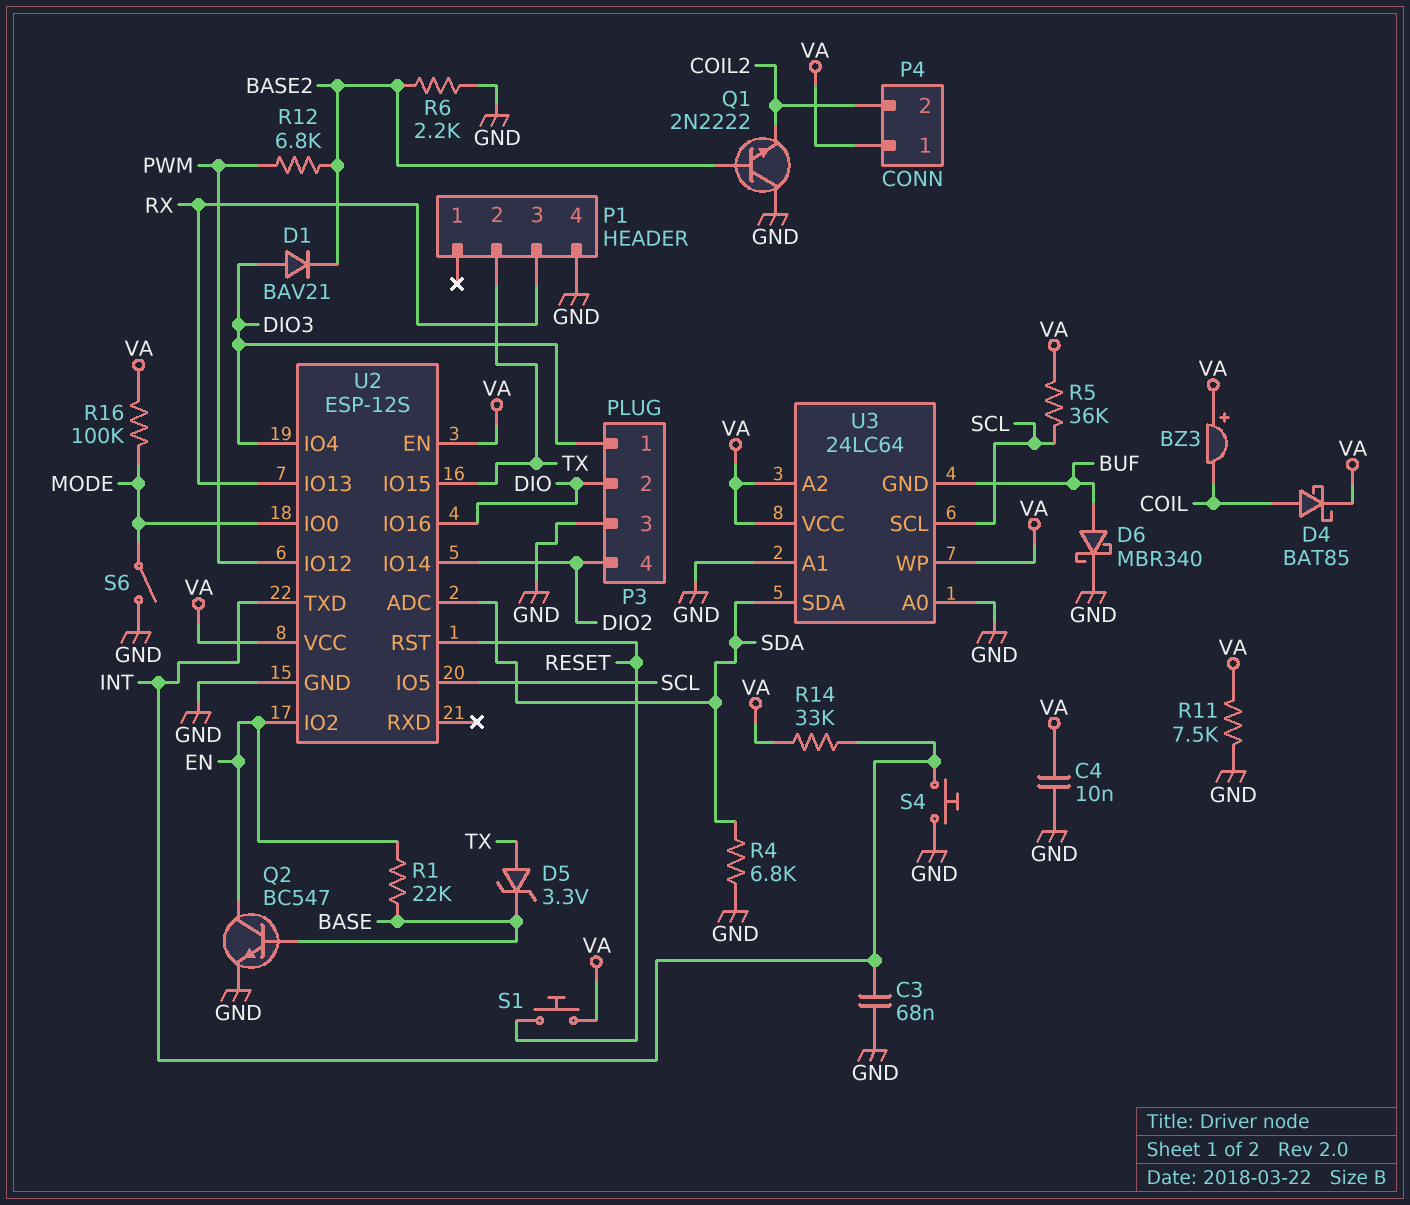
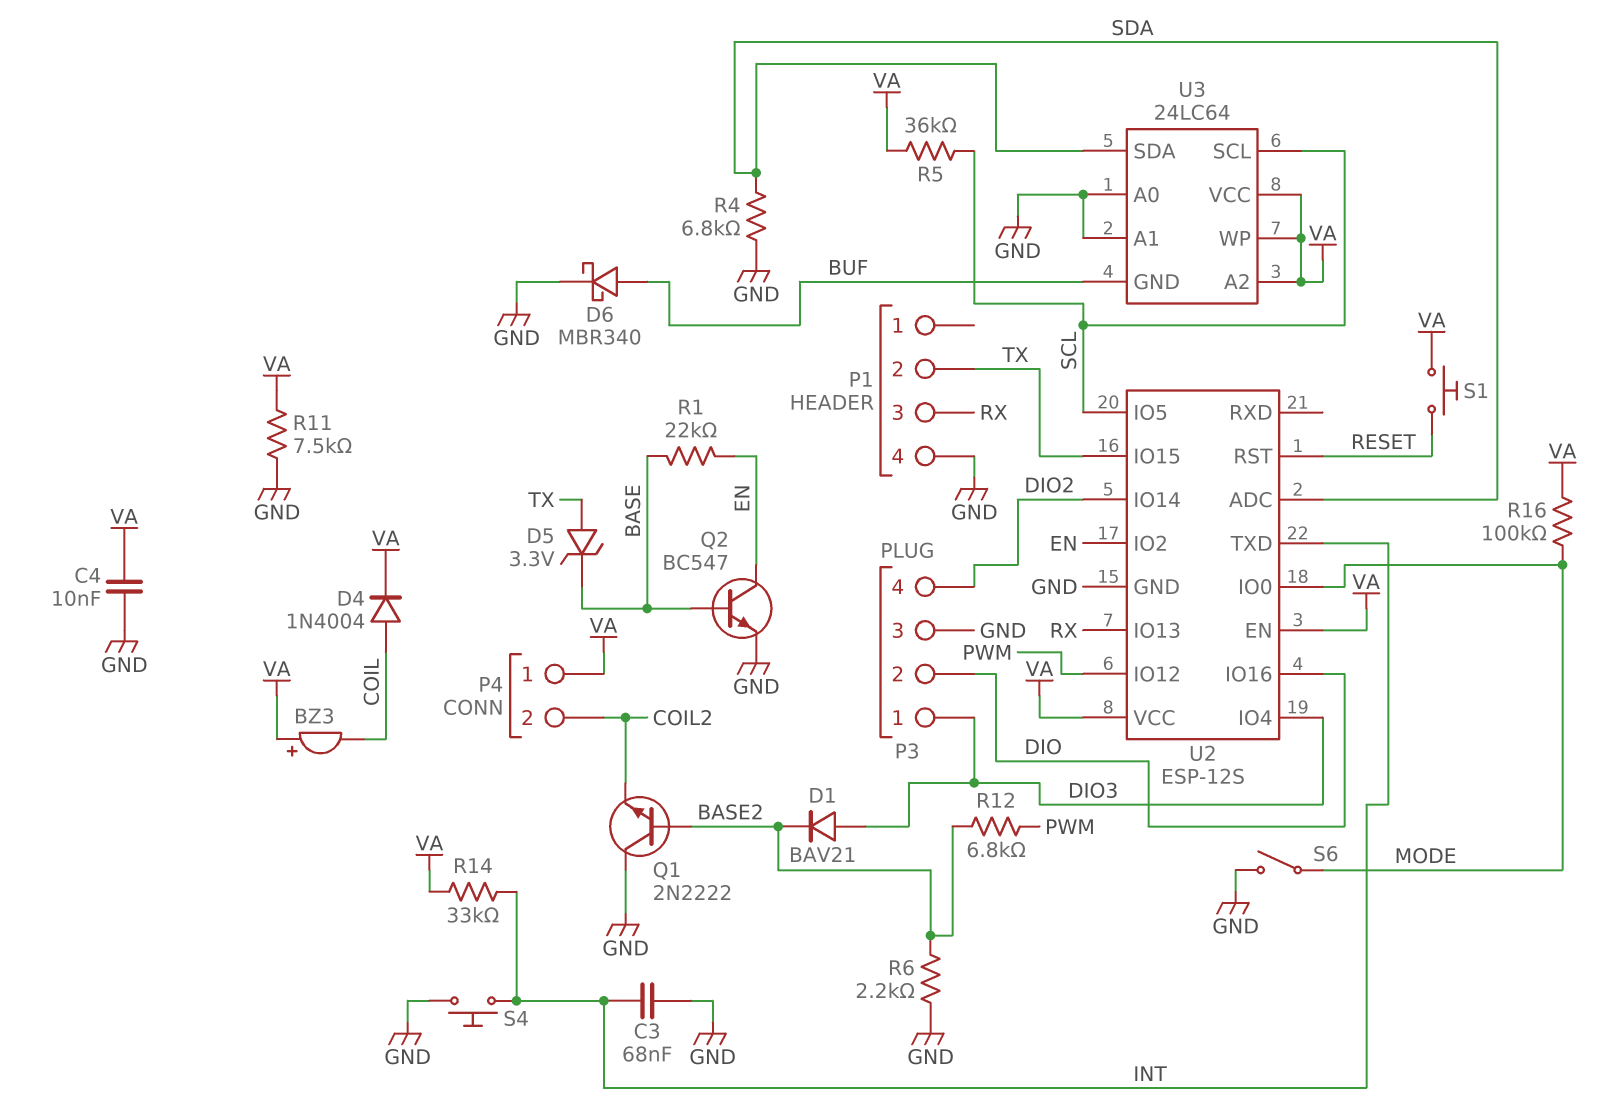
D4: schottky BAT85 (A COIL, K VA) -> diode 1N4004 (A COIL, K VA)

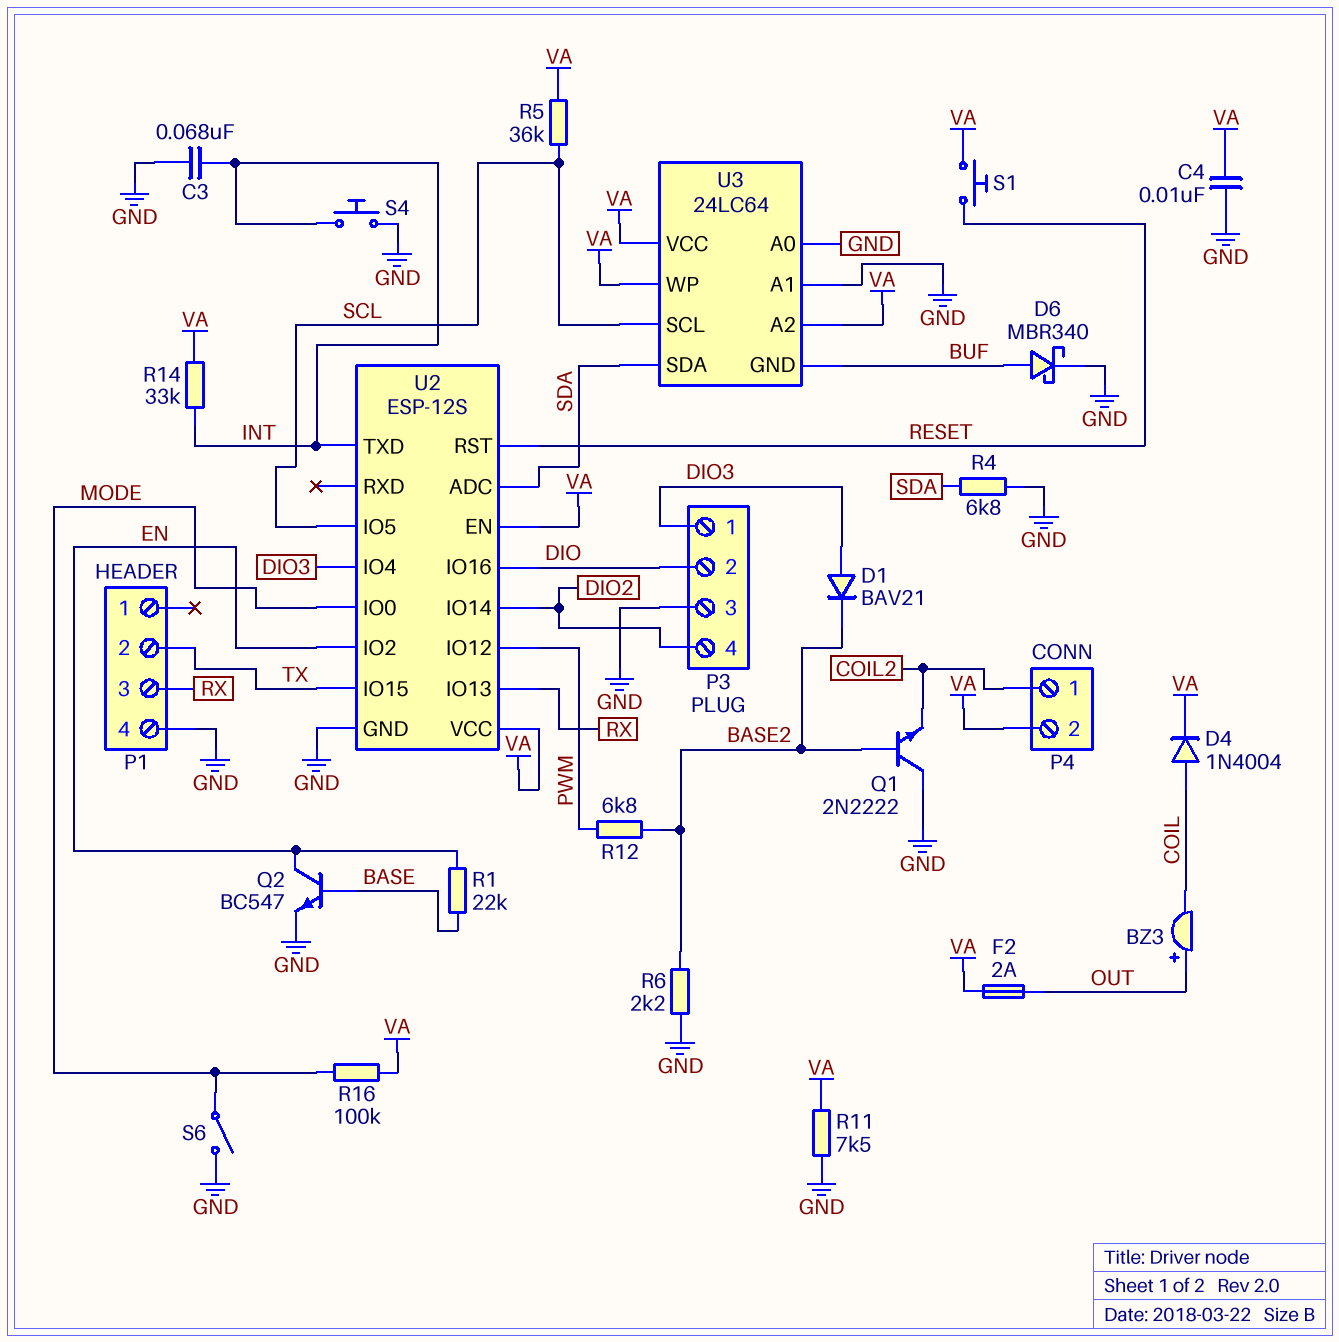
BZ3: buzzer (plus VA, minus COIL) -> buzzer (plus OUT, minus COIL)
D5: zener 3.3V (A TX, K BASE) -> none
F2: none -> 2A (OUT, VA)
P4 pin 1: VA -> COIL2
P4 pin 2: COIL2 -> VA

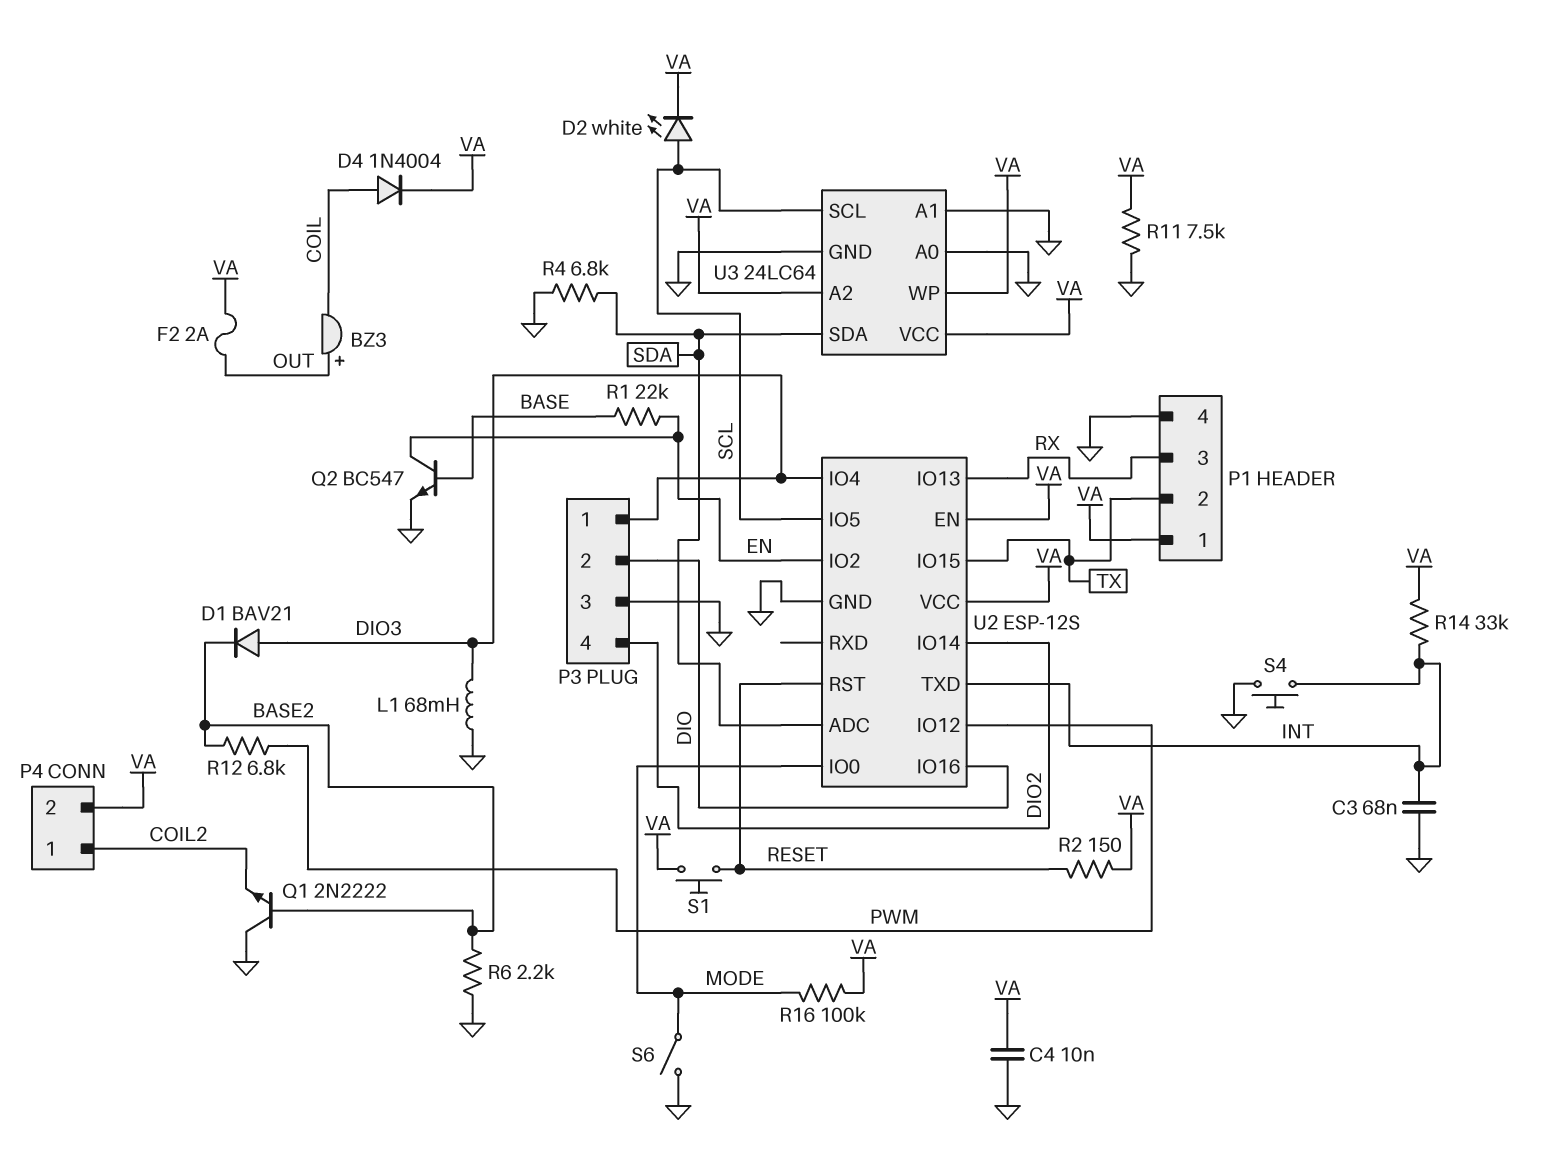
D2: none -> LED white (A SCL, K VA)
D6: schottky MBR340 (A BUF, K GND) -> none
L1: none -> 68mH (DIO3, GND)
P1 pin 1: none -> VA
R2: none -> 150 (RESET, VA)
R5: 36k (SCL, VA) -> none
U3 pin GND: BUF -> GND

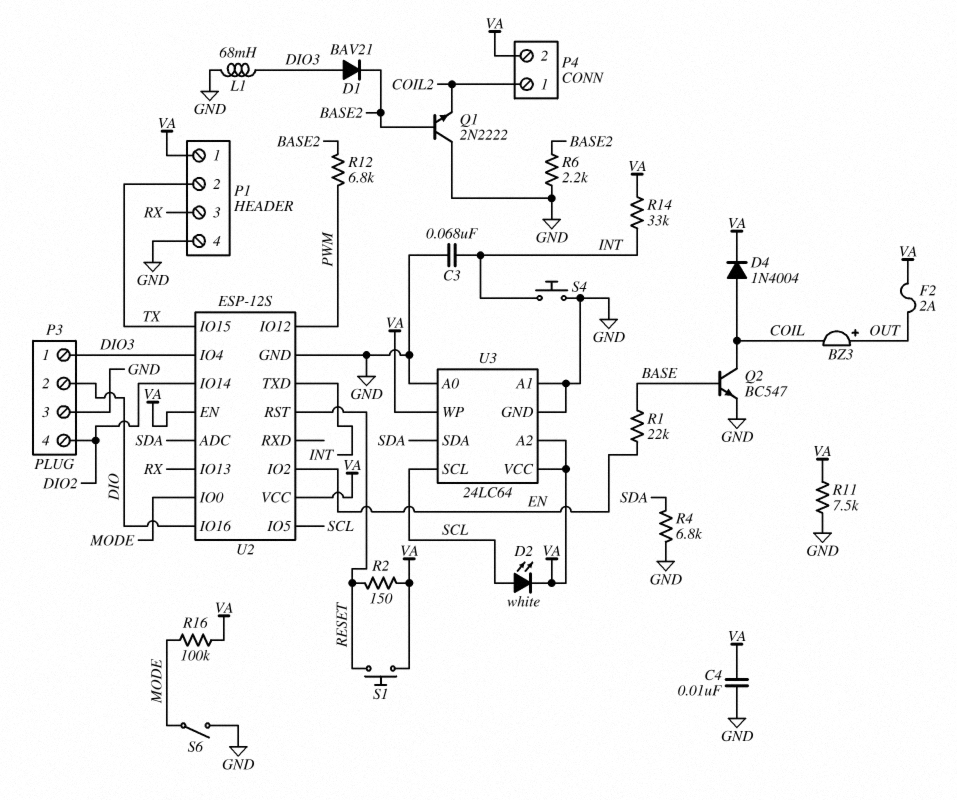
Q2: NPN BC547 (B BASE, C EN, E GND) -> NPN BC547 (B BASE, C COIL, E GND)

